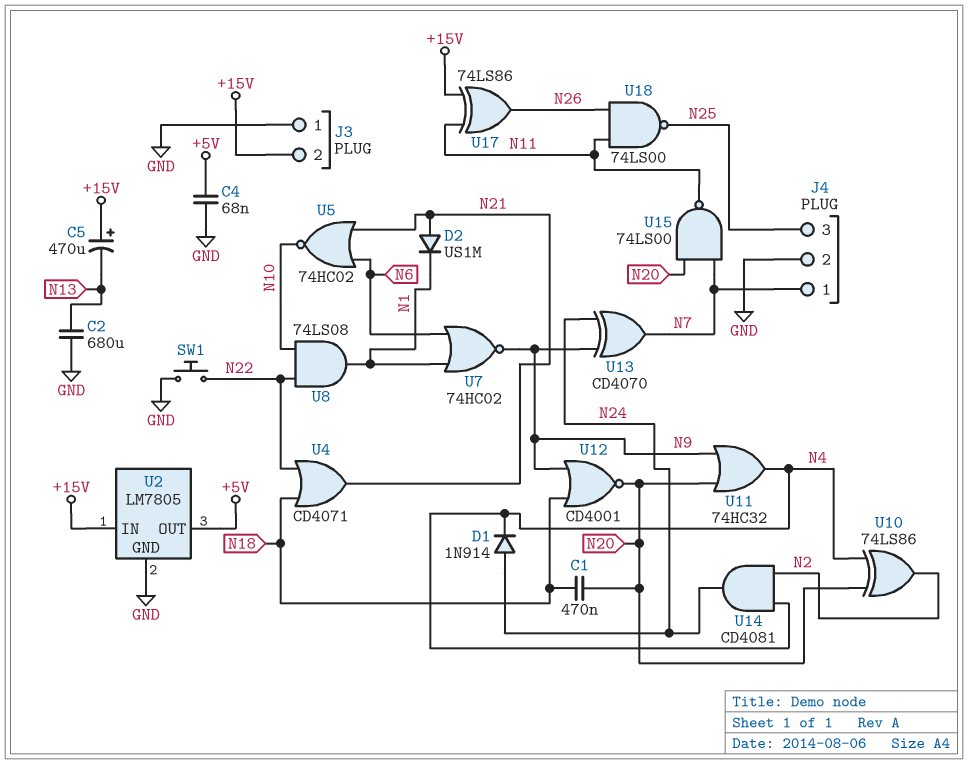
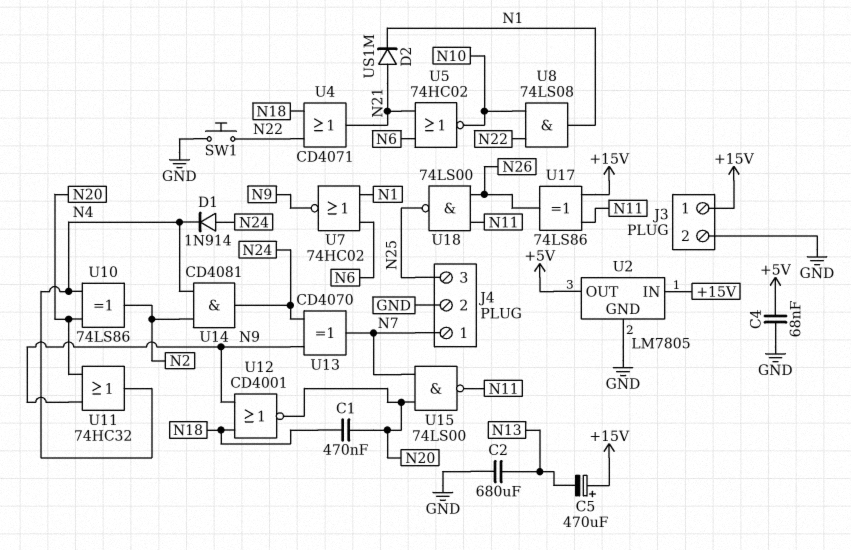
J3 pin 1: GND -> +15V
J3 pin 2: +15V -> GND

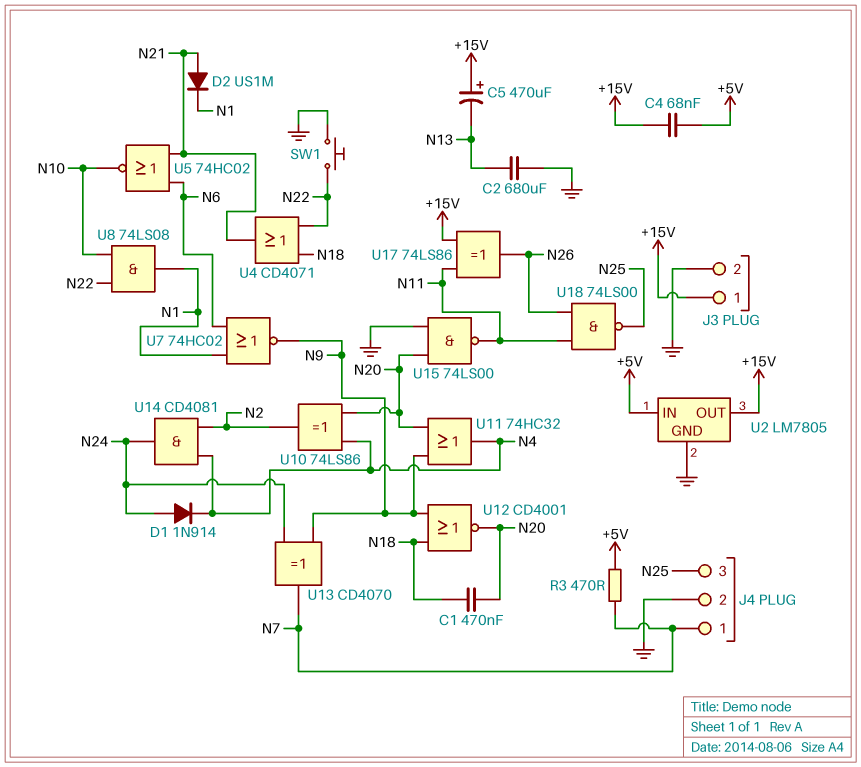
C4: 68nF (+5V, GND) -> 68nF (+5V, +15V)
R3: none -> 470 (+5V, N7)
U2 pin IN: +15V -> +5V
U2 pin OUT: +5V -> +15V
U15: NAND 74LS00 (in N7, in N20, out N11) -> NAND 74LS00 (in GND, in N20, out N11)

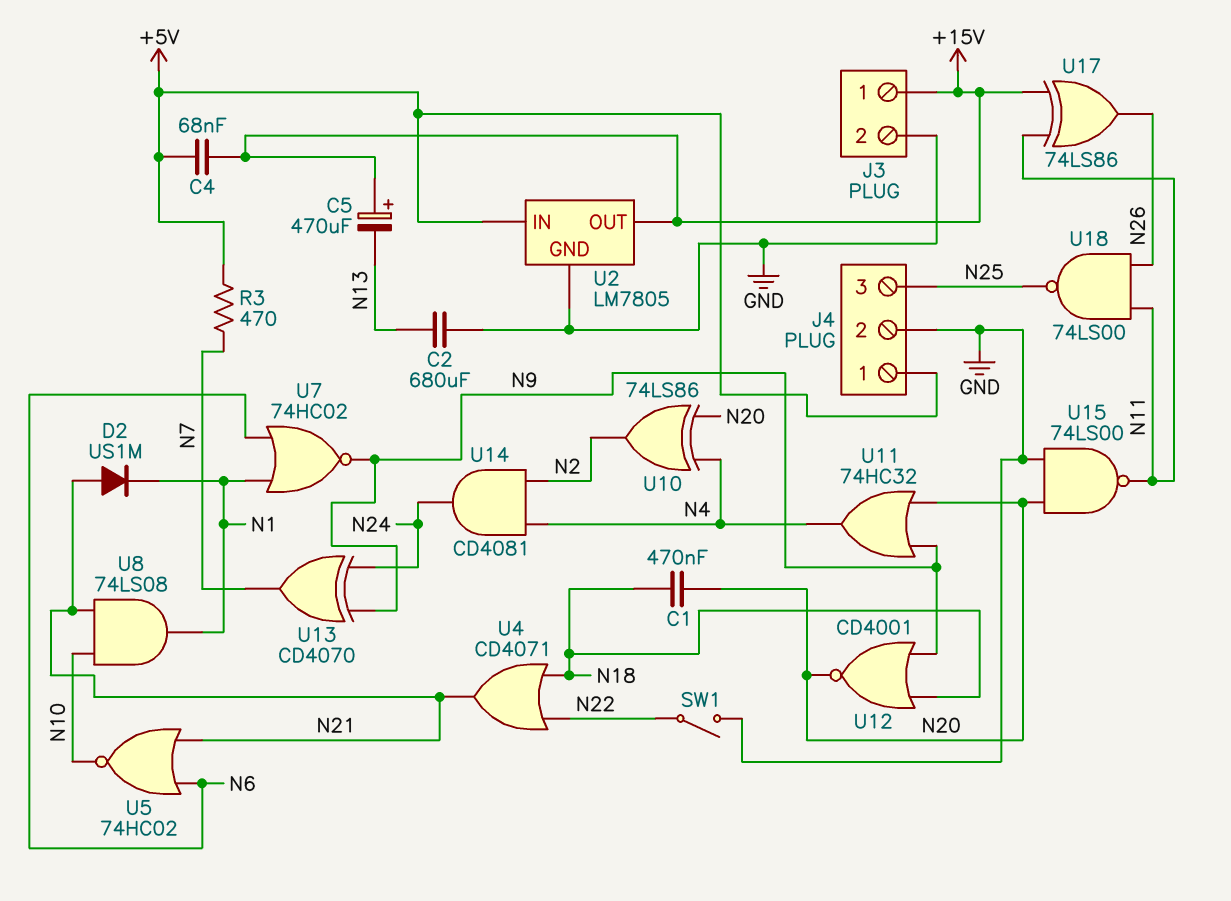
D1: diode 1N914 (A N24, K N4) -> none
J4 pin 1: N7 -> +5V
SW1: button (GND, N22) -> switch (GND, N22)
U8: AND 74LS08 (in N10, in N22, out N1) -> AND 74LS08 (in N10, in N21, out N1)

